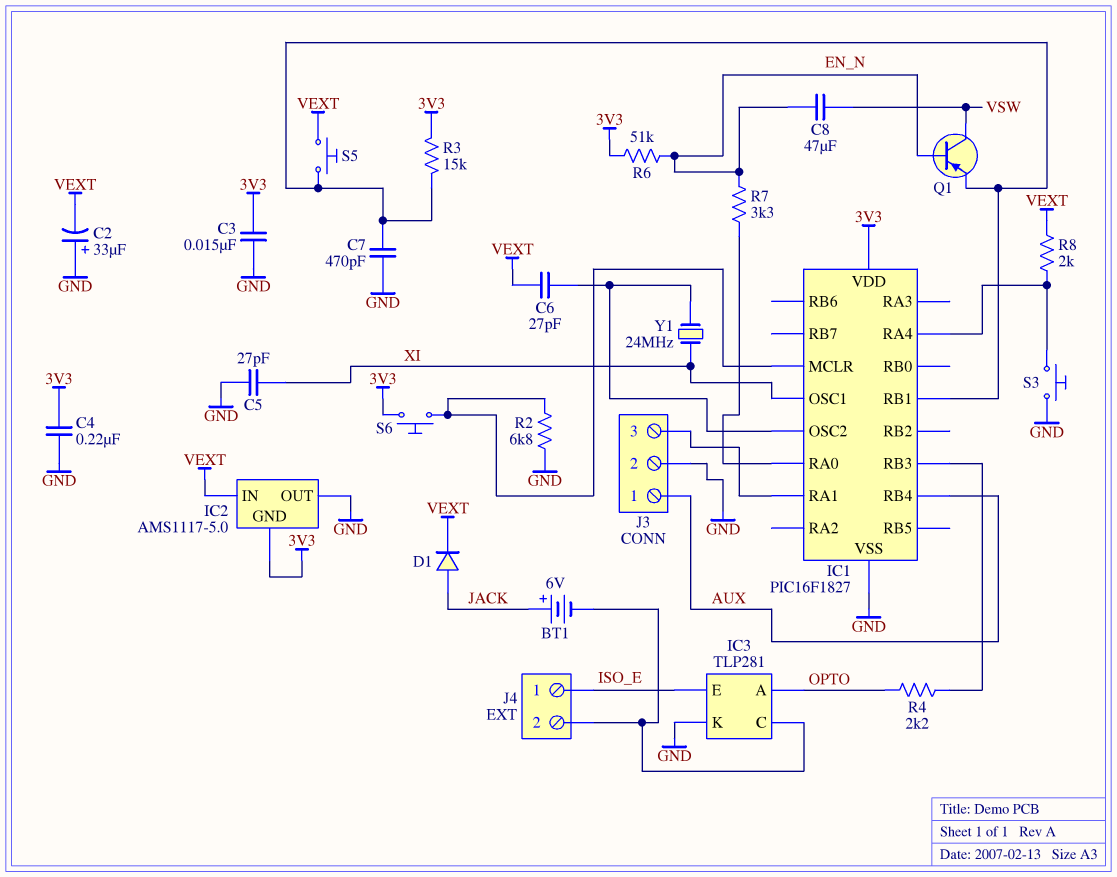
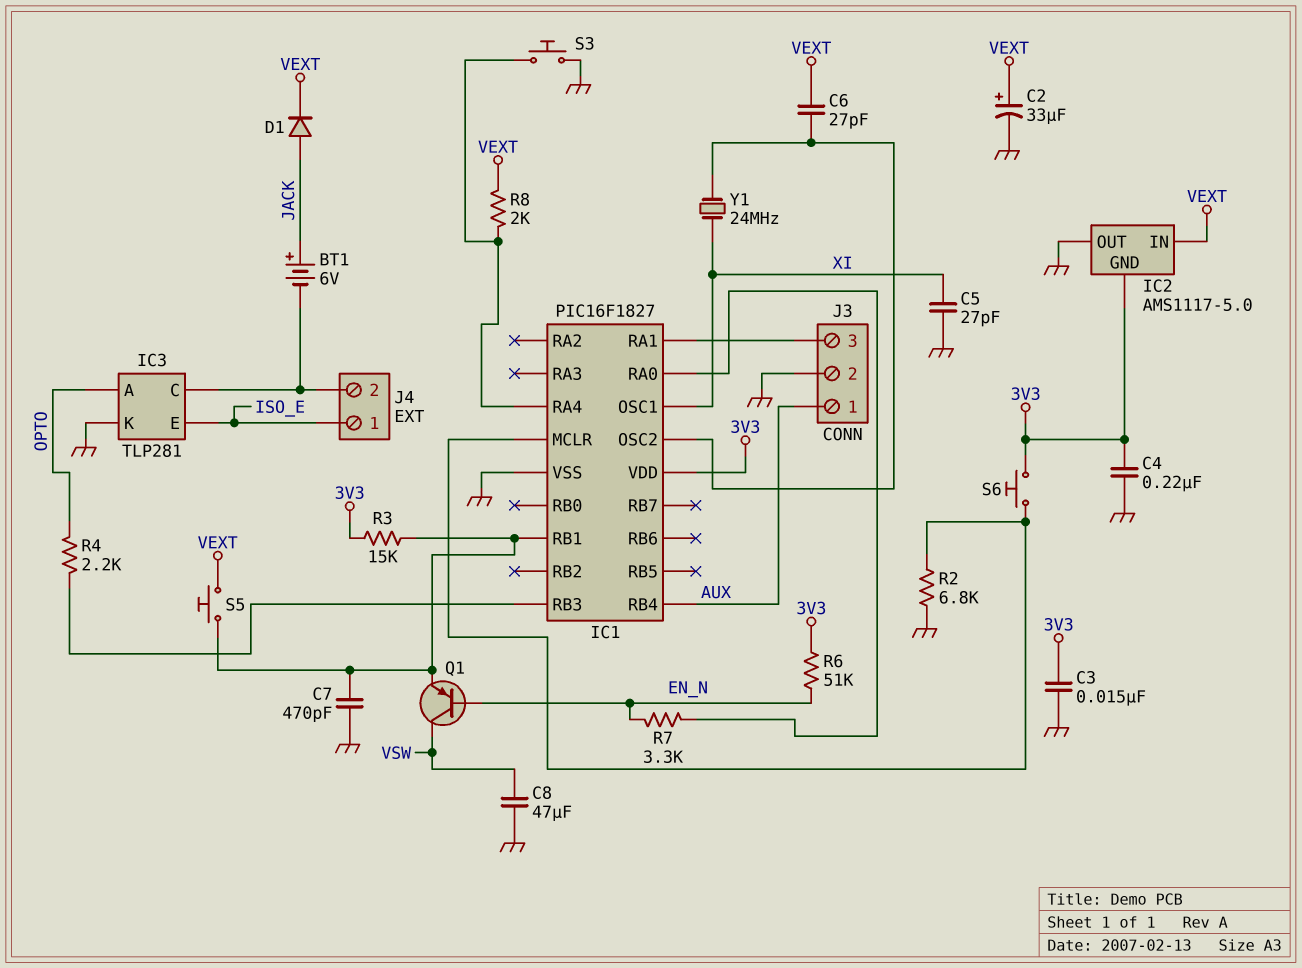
C2: 33uF (plus GND, minus VEXT) -> 33uF (plus VEXT, minus GND)
C8: 47uF (EN_N, VSW) -> 47uF (GND, VSW)

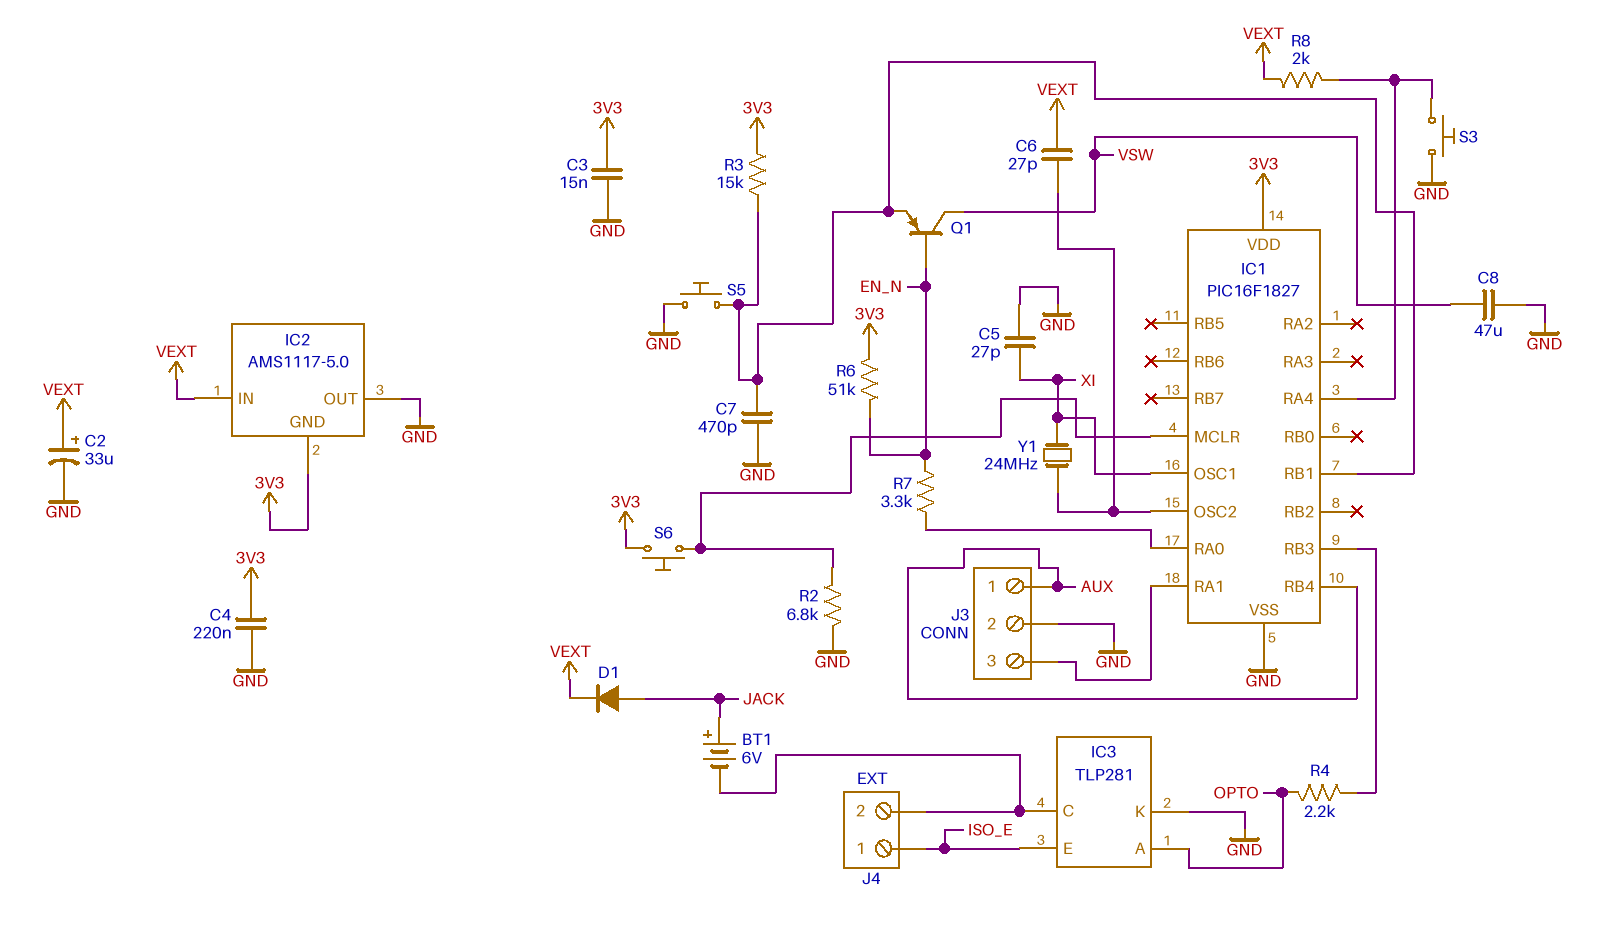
S5: button (IC1/RB1, VEXT) -> button (GND, IC1/RB1)

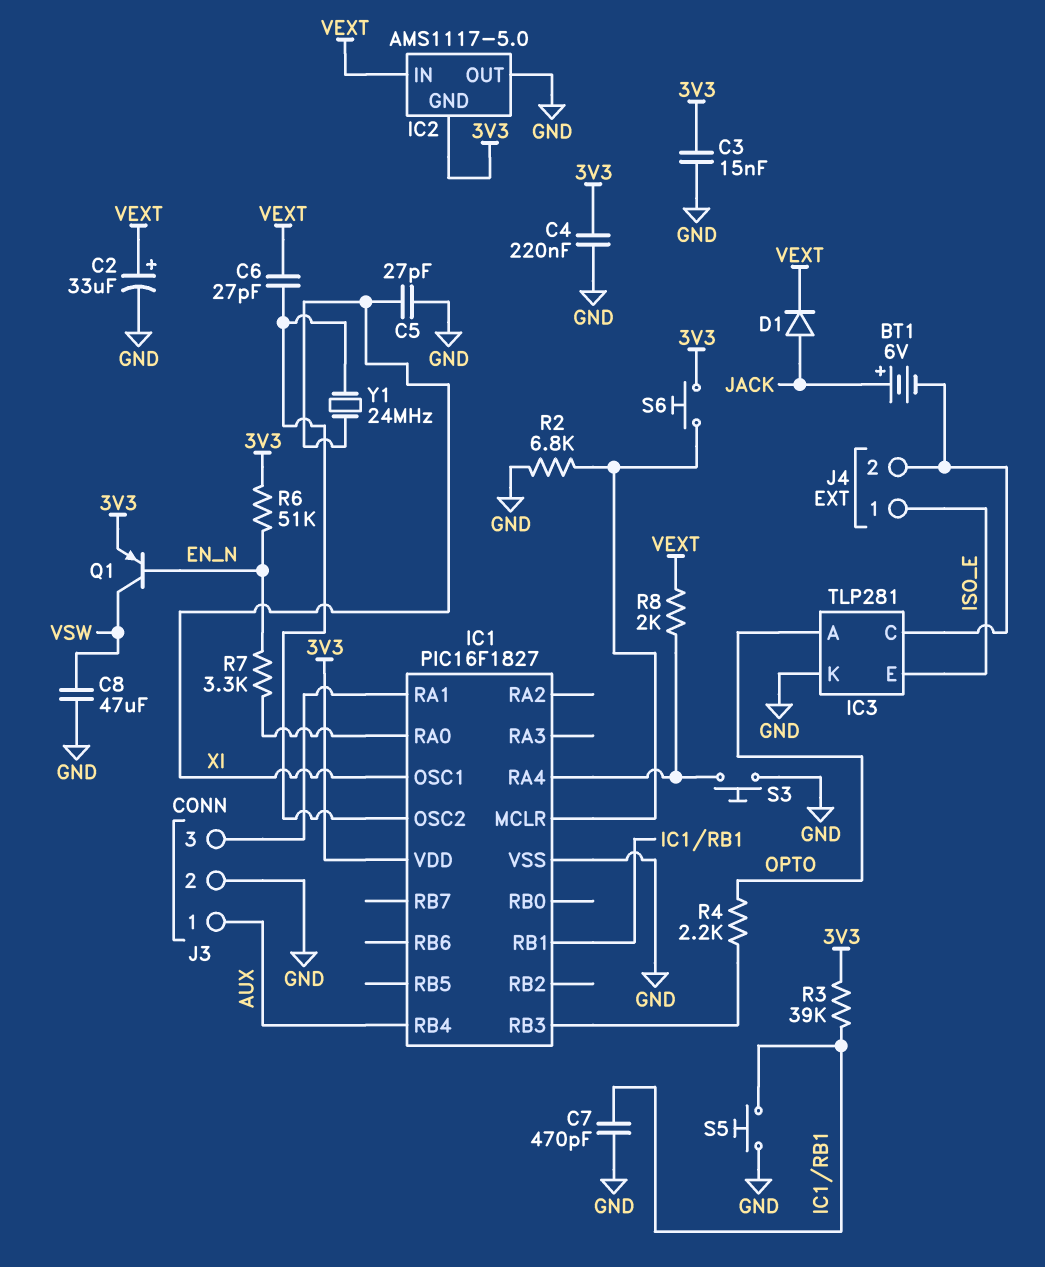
Q1: PNP (B EN_N, C VSW, E IC1/RB1) -> PNP (B EN_N, C VSW, E 3V3)
R3: 15k (3V3, IC1/RB1) -> 39k (3V3, IC1/RB1)

